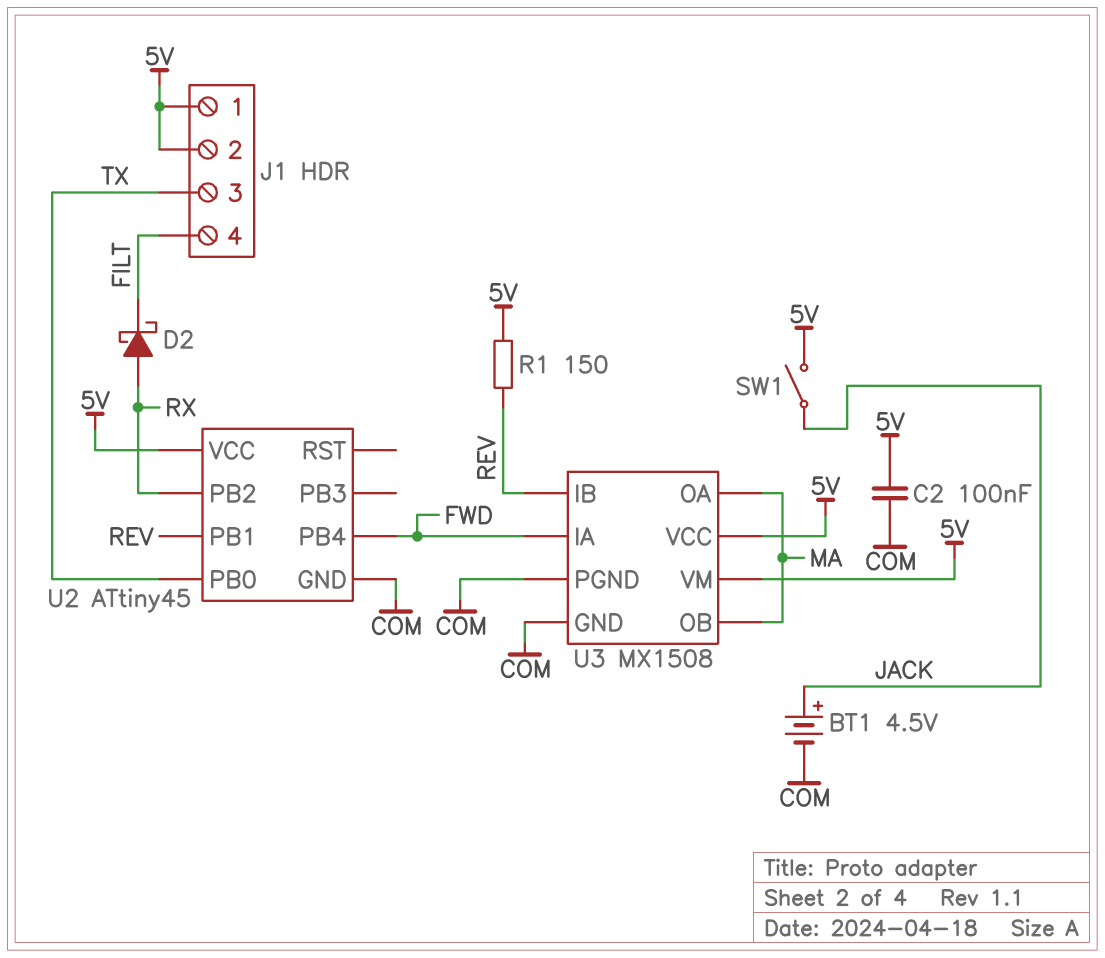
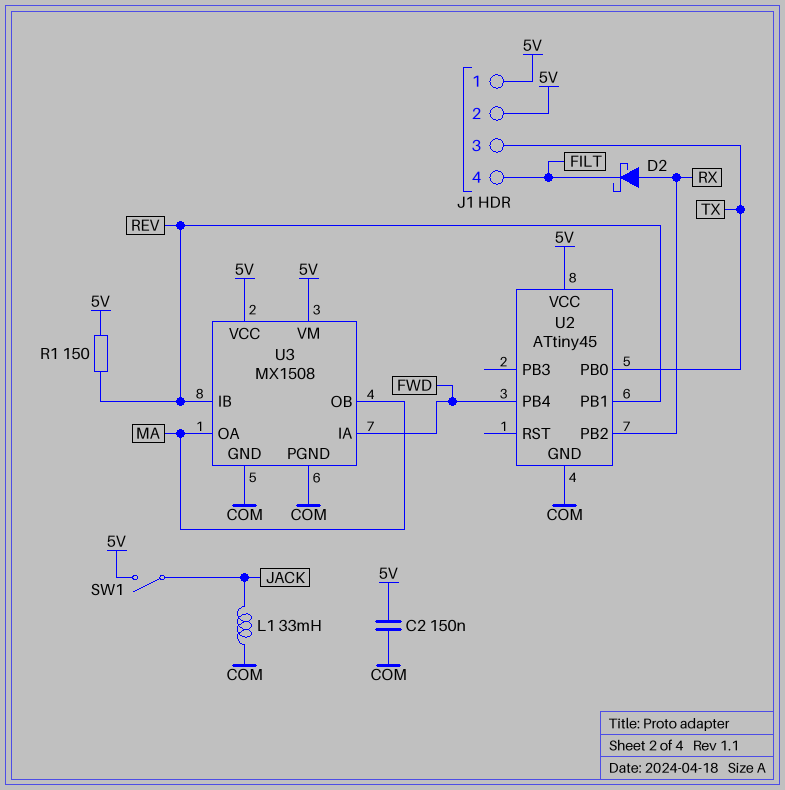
BT1: 4.5V (plus JACK, minus COM) -> none
C2: 100nF (5V, COM) -> 150nF (5V, COM)
L1: none -> 33mH (COM, JACK)

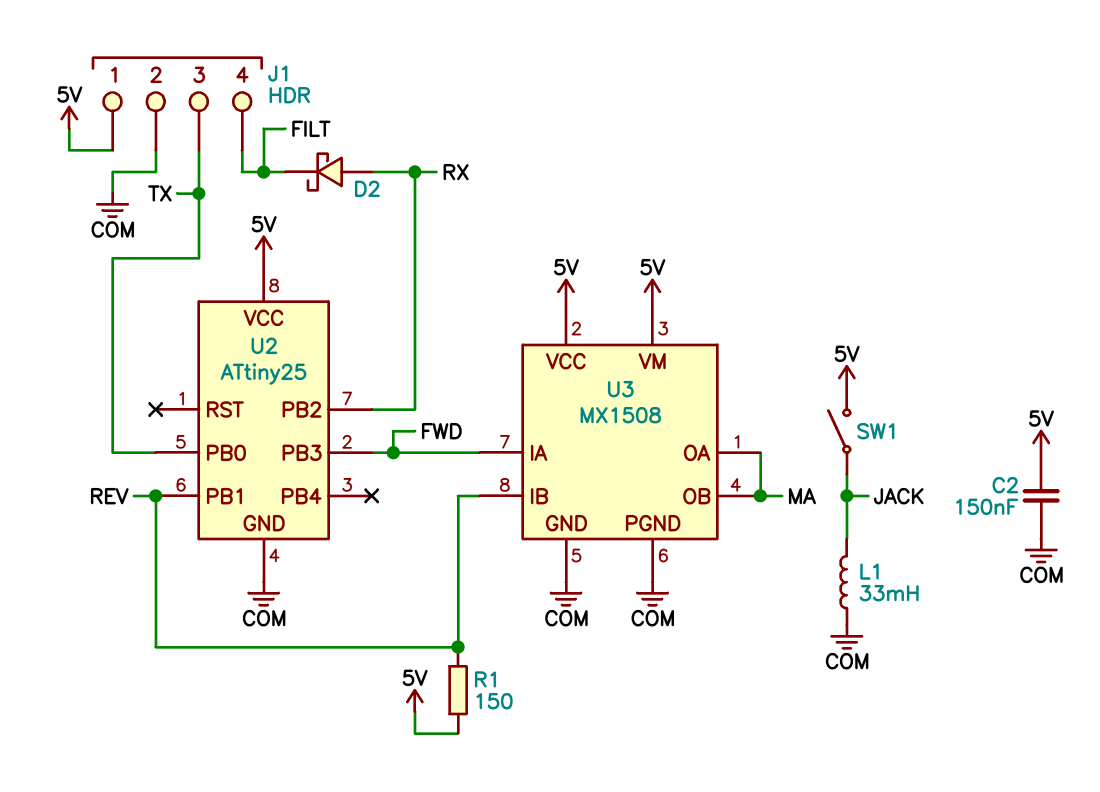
J1 pin 2: 5V -> COM
U2: ATtiny45 -> ATtiny25
U2 pin PB3: none -> FWD
U2 pin PB4: FWD -> none

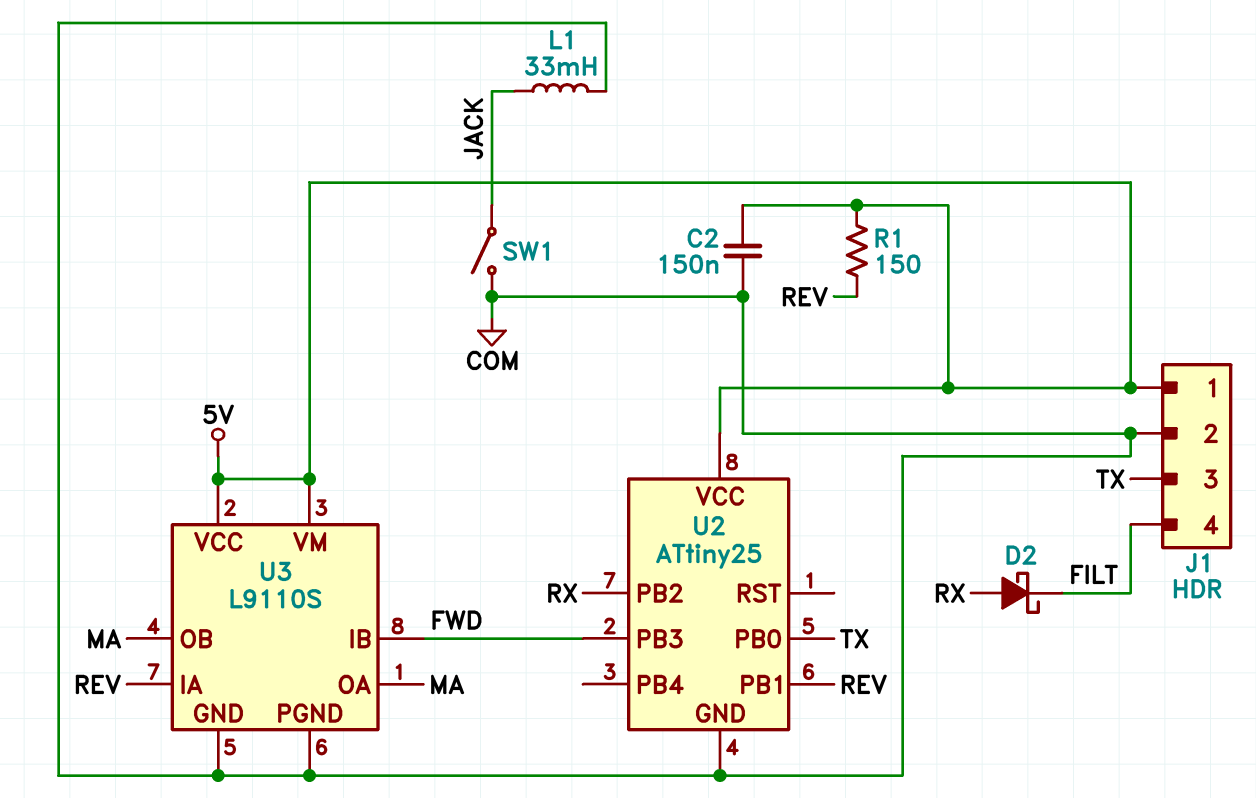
SW1: switch (5V, JACK) -> switch (COM, JACK)
U3: MX1508 -> L9110S
U3 pin IA: FWD -> REV
U3 pin IB: REV -> FWD

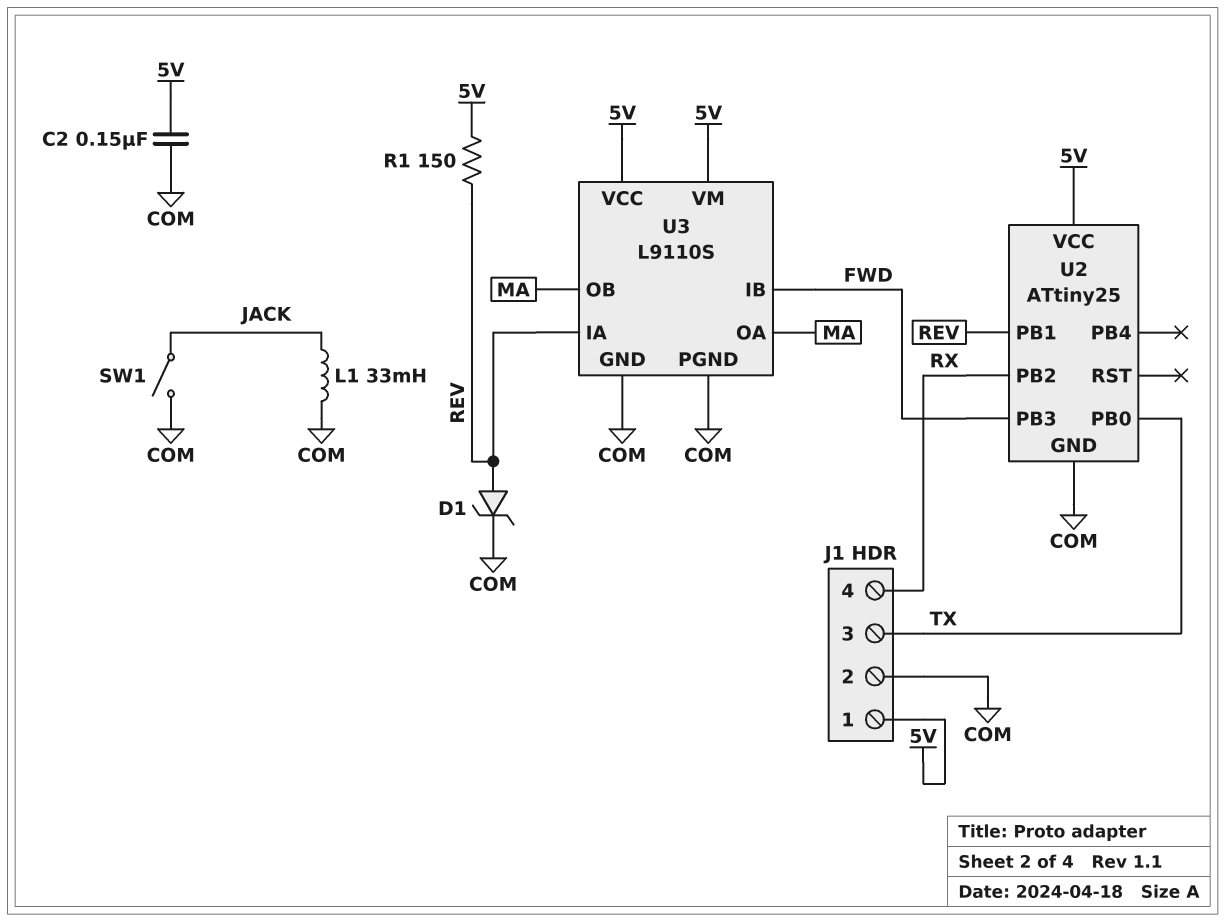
D1: none -> zener (A REV, K COM)
D2: schottky (A RX, K FILT) -> none
J1 pin 4: FILT -> RX

